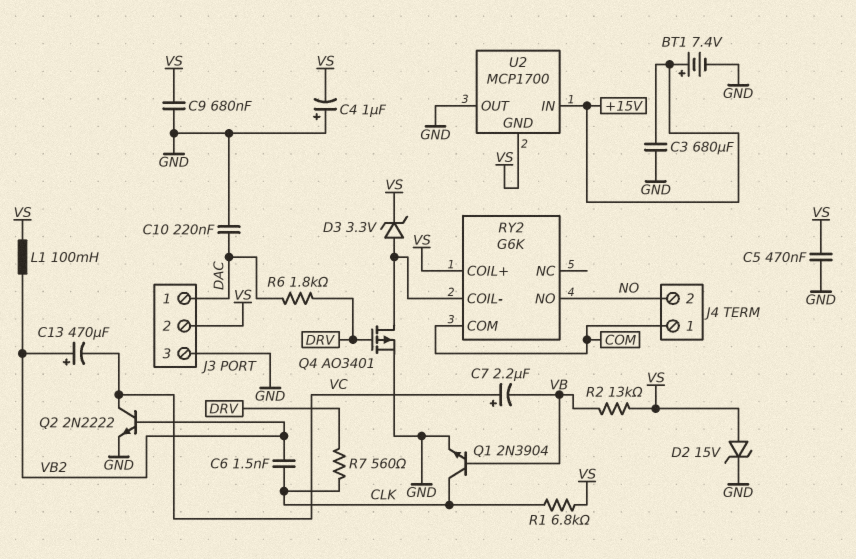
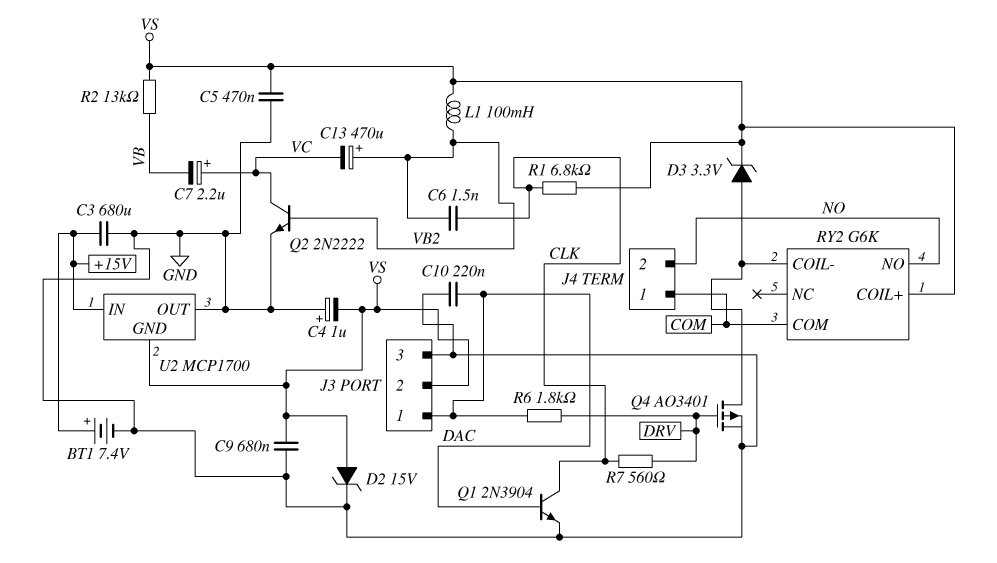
Q1: NPN 2N3904 (B VB, C CLK, E GND) -> NPN 2N3904 (B DAC, C CLK, E GND)

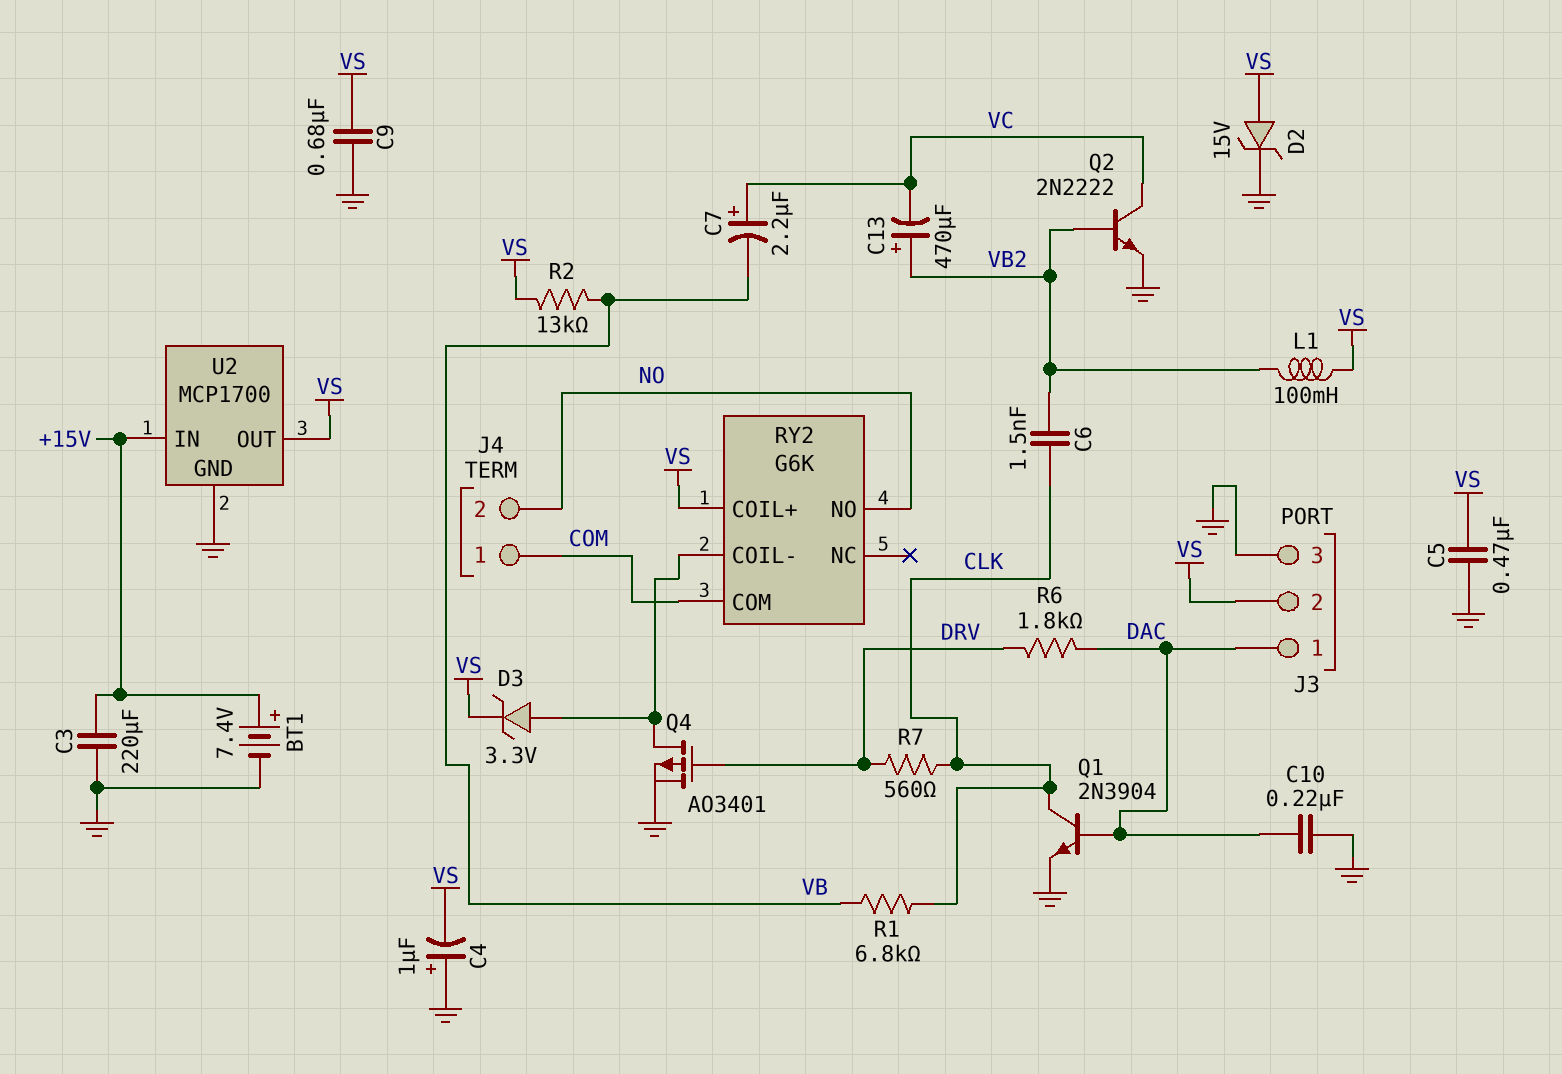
C3: 680uF (+15V, GND) -> 220uF (+15V, GND)
R1: 6.8k (CLK, VS) -> 6.8k (CLK, VB)
U2 pin GND: VS -> GND
U2 pin OUT: GND -> VS

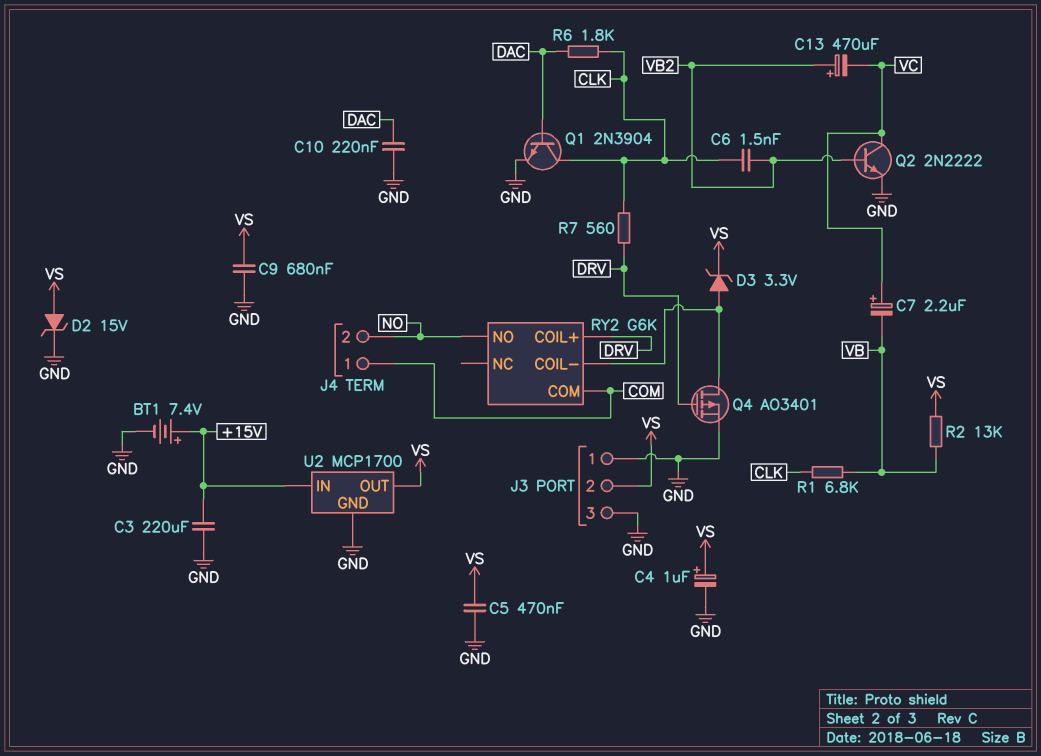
C4: 1uF (plus GND, minus VS) -> 1uF (plus VS, minus GND)
J3 pin 1: DAC -> GND
L1: 100mH (VB2, VS) -> none
R6: 1.8k (DAC, DRV) -> 1.8k (CLK, DAC)
RY2 pin COIL+: VS -> DRV

